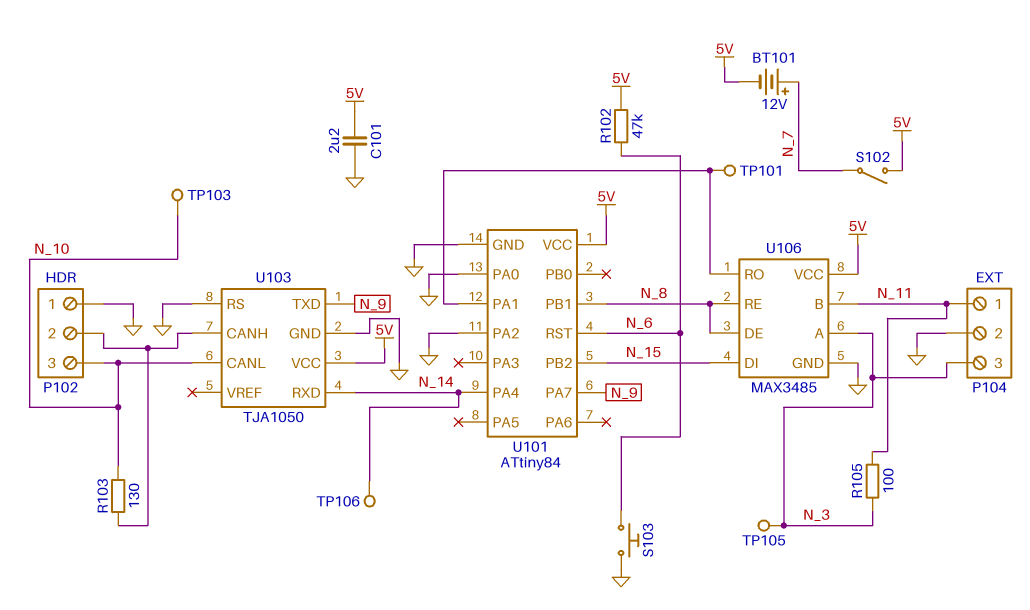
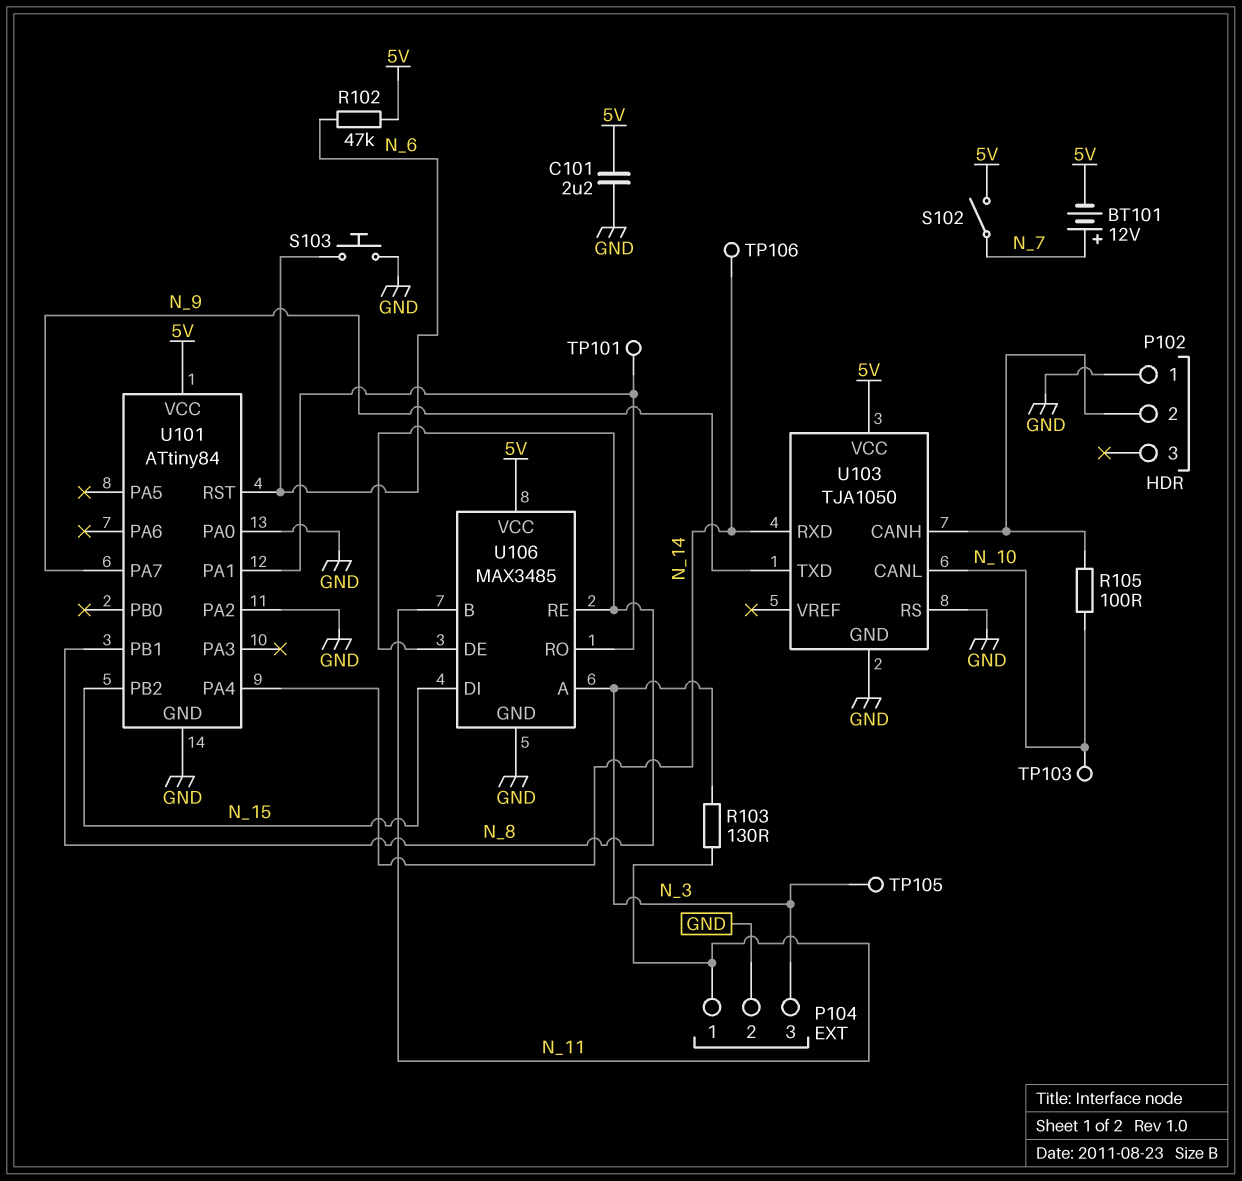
P102 pin 3: N_10 -> none
R103: 130 (N_10, P102/2) -> 130 (N_3, N_11)
R105: 100 (N_3, N_11) -> 100 (N_10, P102/2)

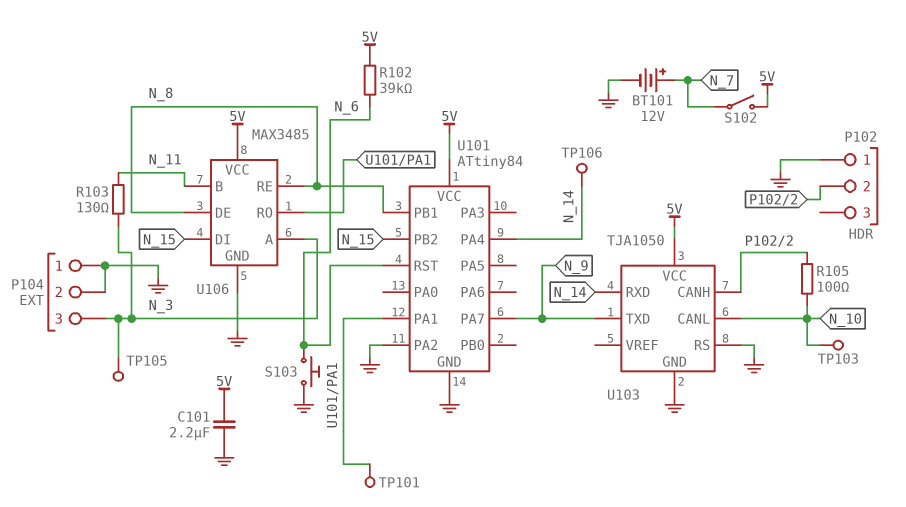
BT101: 12V (plus N_7, minus 5V) -> 12V (plus N_7, minus GND)
P104 pin 1: N_11 -> GND
R102: 47k (5V, N_6) -> 39k (5V, N_6)
U101 pin PA0: GND -> none

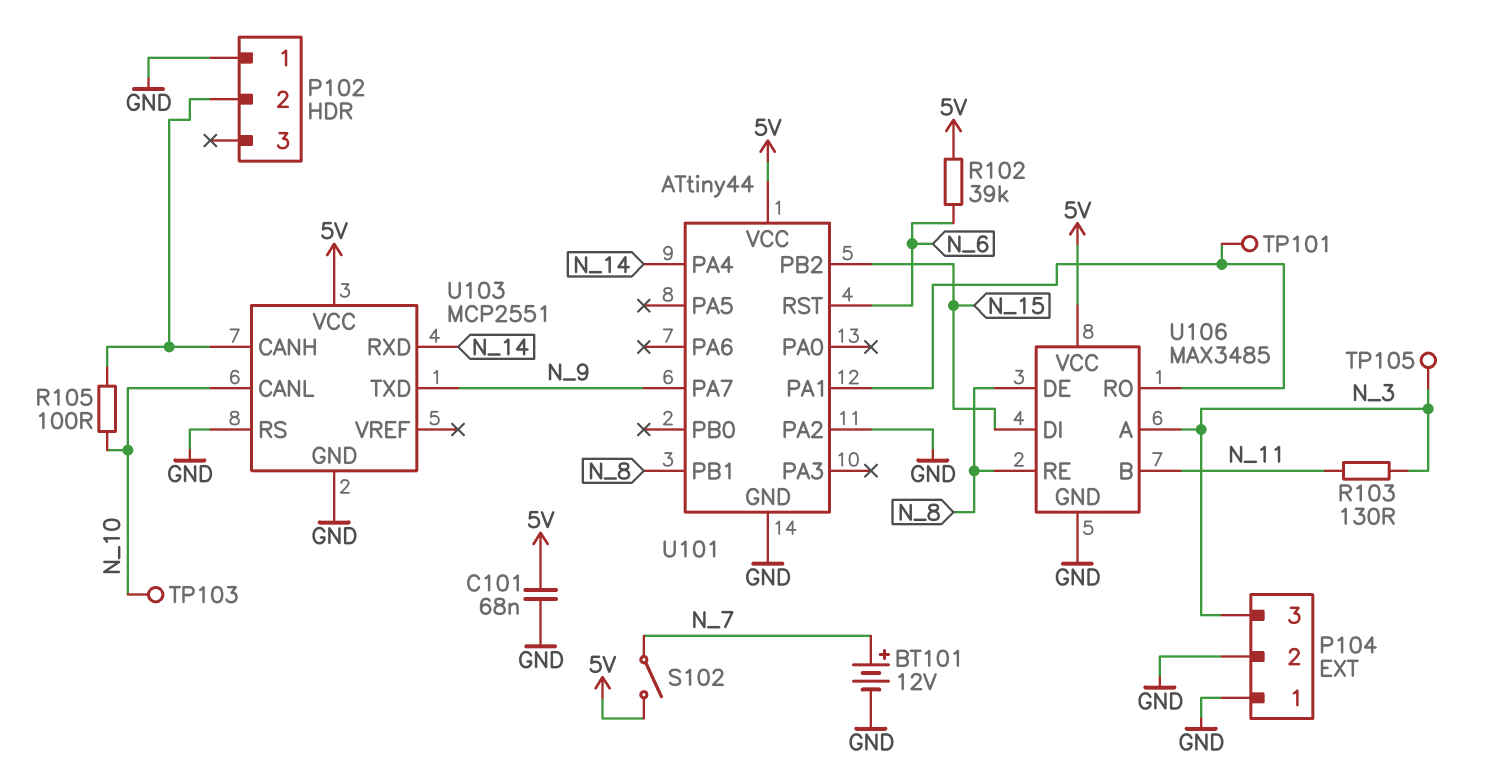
C101: 2.2uF (5V, GND) -> 68nF (5V, GND)
S103: button (GND, N_6) -> none
TP106: test point (N_14) -> none
U101: ATtiny84 -> ATtiny44
U103: TJA1050 -> MCP2551

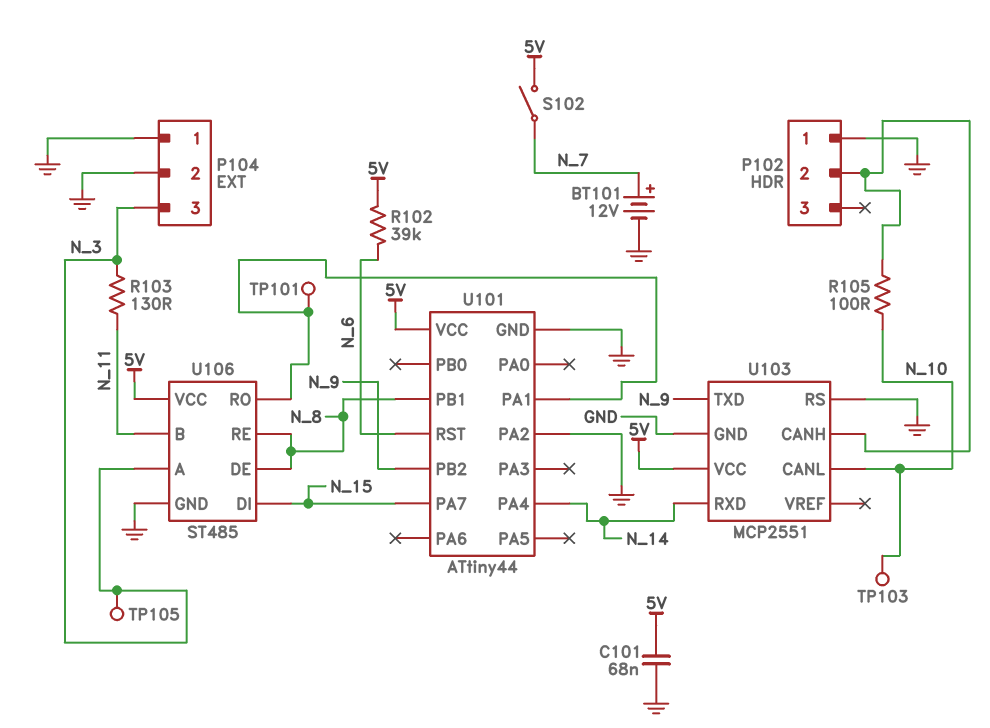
U101 pin PA7: N_9 -> N_15
U101 pin PB2: N_15 -> N_9
U106: MAX3485 -> ST485

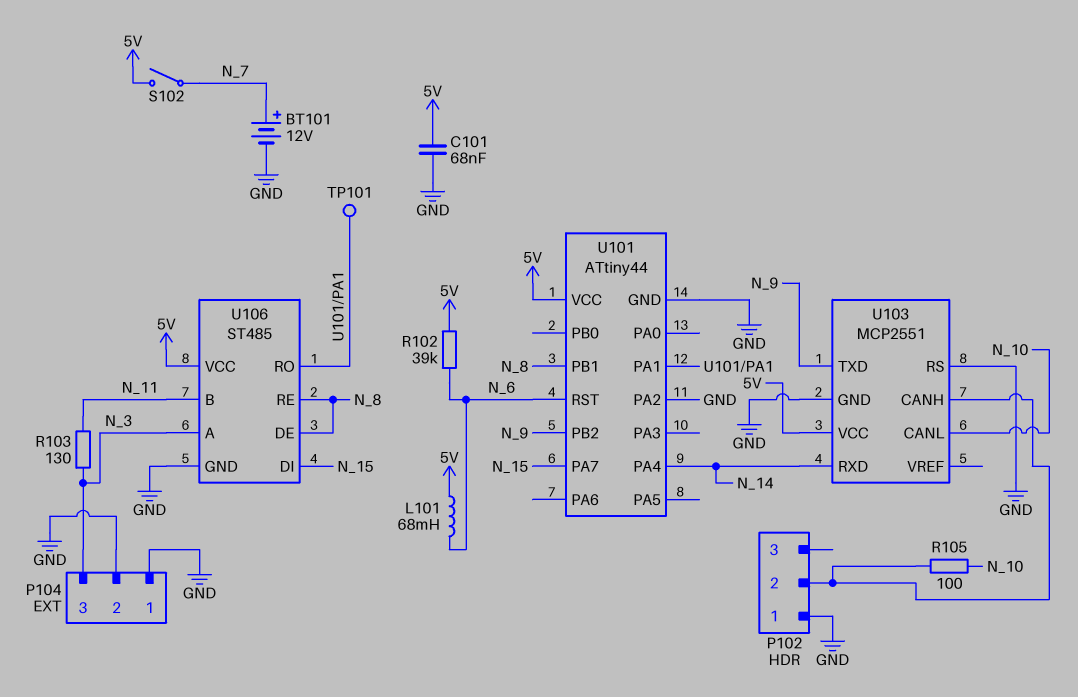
L101: none -> 68mH (5V, N_6)
TP103: test point (N_10) -> none
TP105: test point (N_3) -> none

